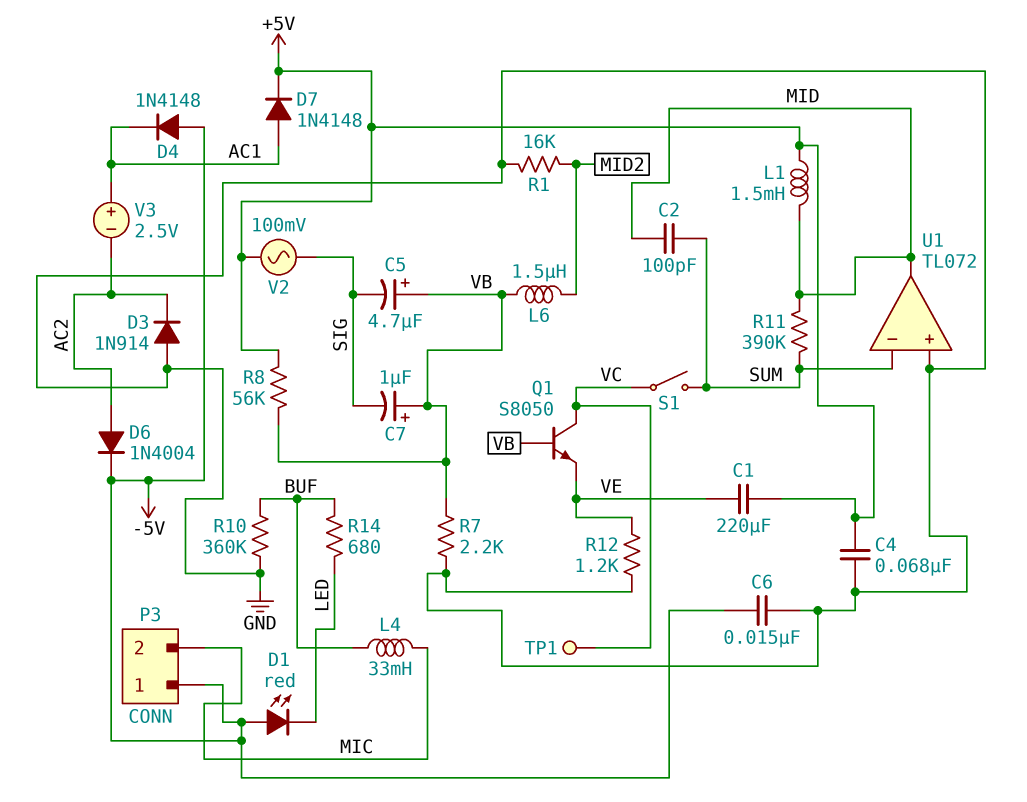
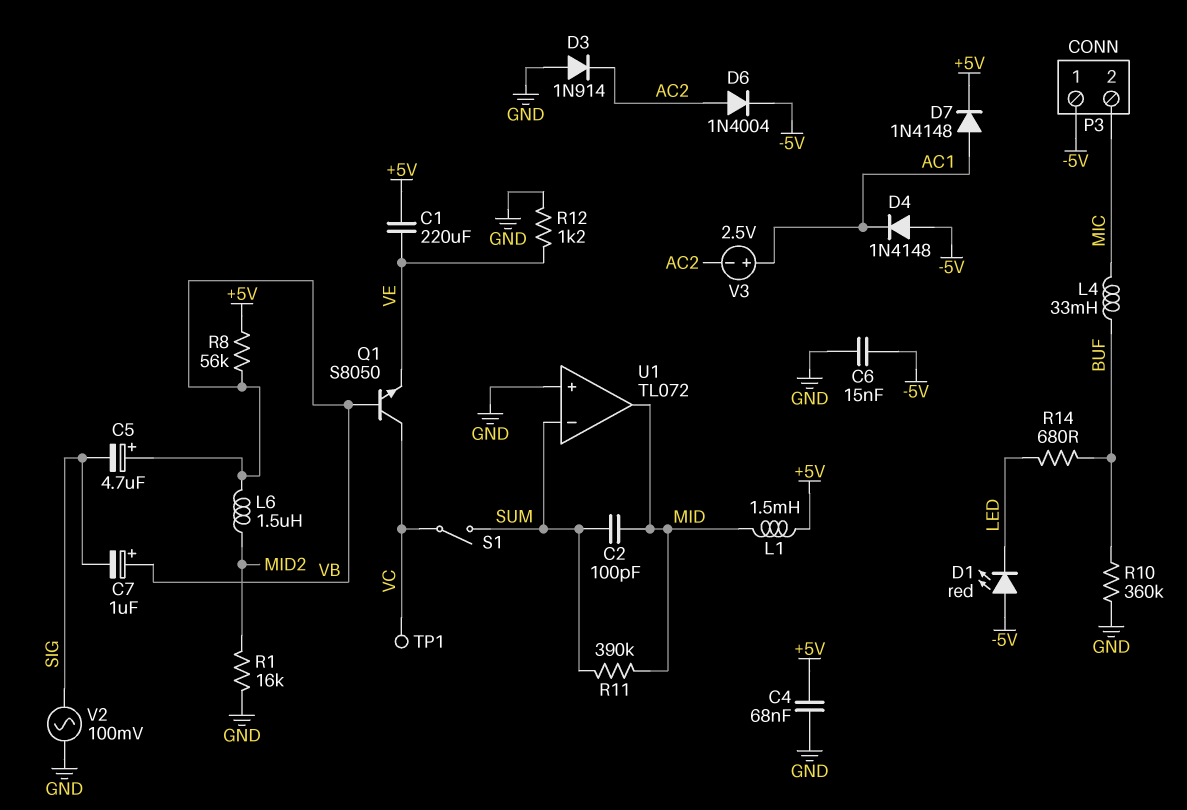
R7: 2.2k (GND, VB) -> none
V2: AC 100mV (+5V, SIG) -> AC 100mV (GND, SIG)

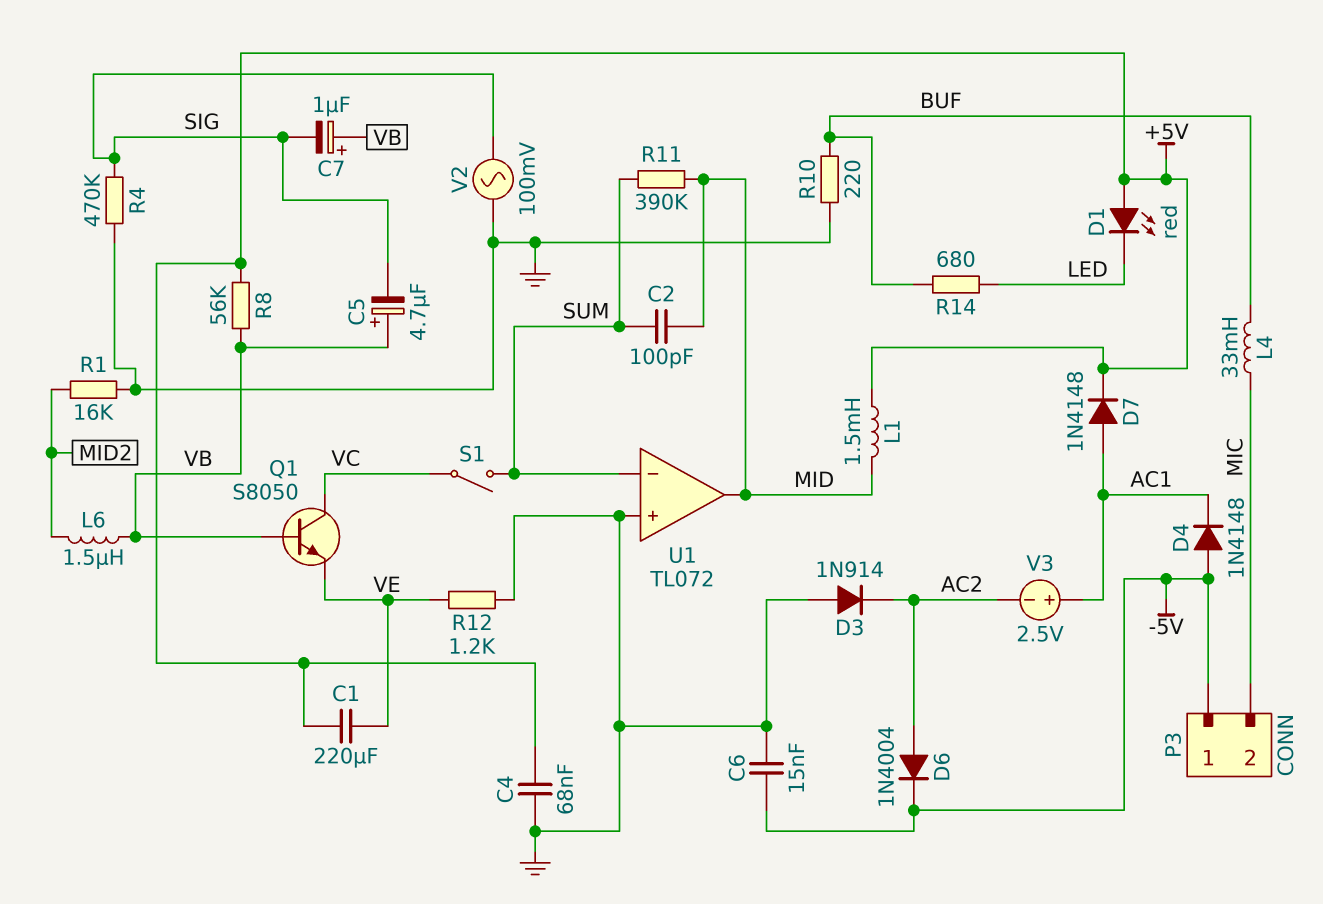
D1: LED red (A -5V, K LED) -> LED red (A +5V, K LED)
R4: none -> 470k (GND, SIG)
R10: 360k (BUF, GND) -> 220 (BUF, GND)
TP1: test point (VC) -> none

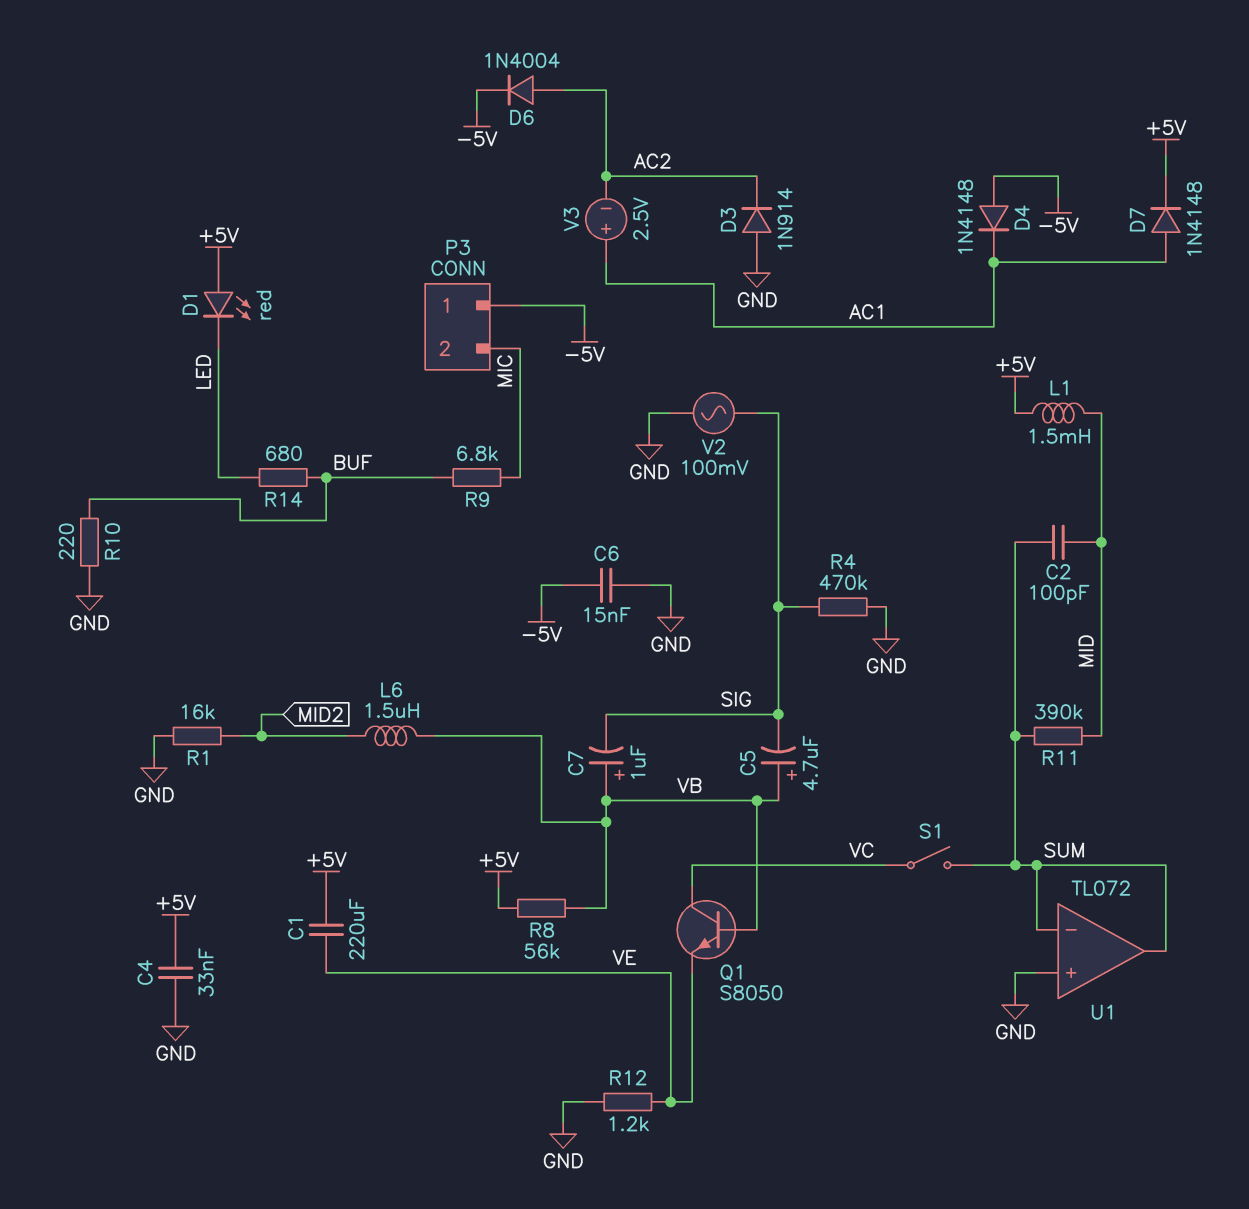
C4: 68nF (+5V, GND) -> 33nF (+5V, GND)
L4: 33mH (BUF, MIC) -> none
R9: none -> 6.8k (BUF, MIC)
U1 pin out: MID -> SUM

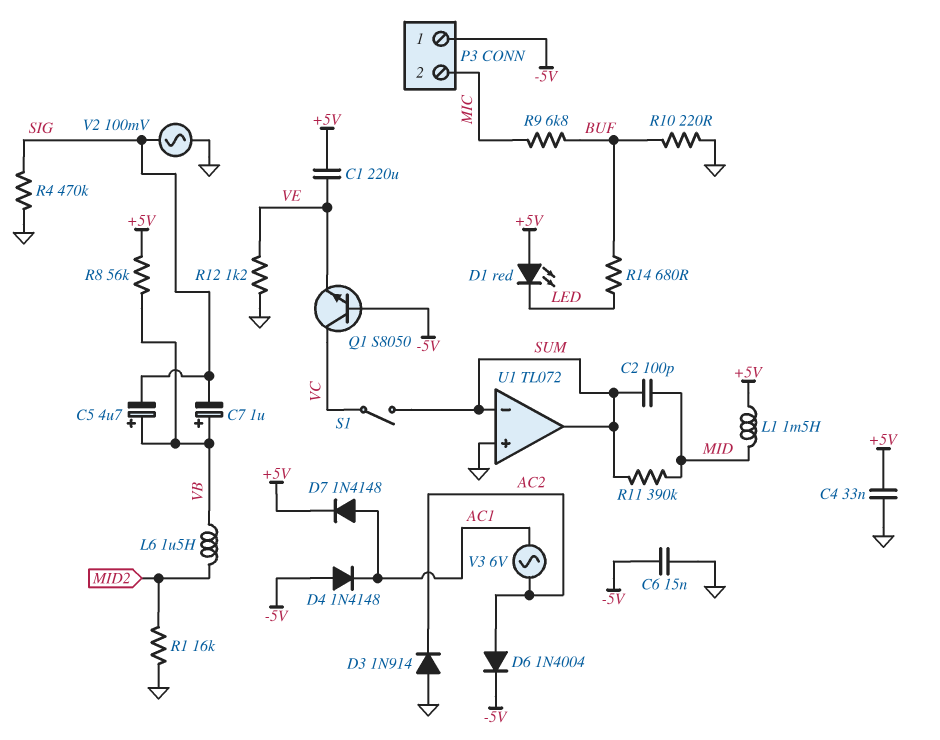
Q1: NPN S8050 (B VB, C VC, E VE) -> NPN S8050 (B -5V, C VC, E VE)
V3: 2.5V (plus AC1, minus AC2) -> AC 6V (AC1, AC2)

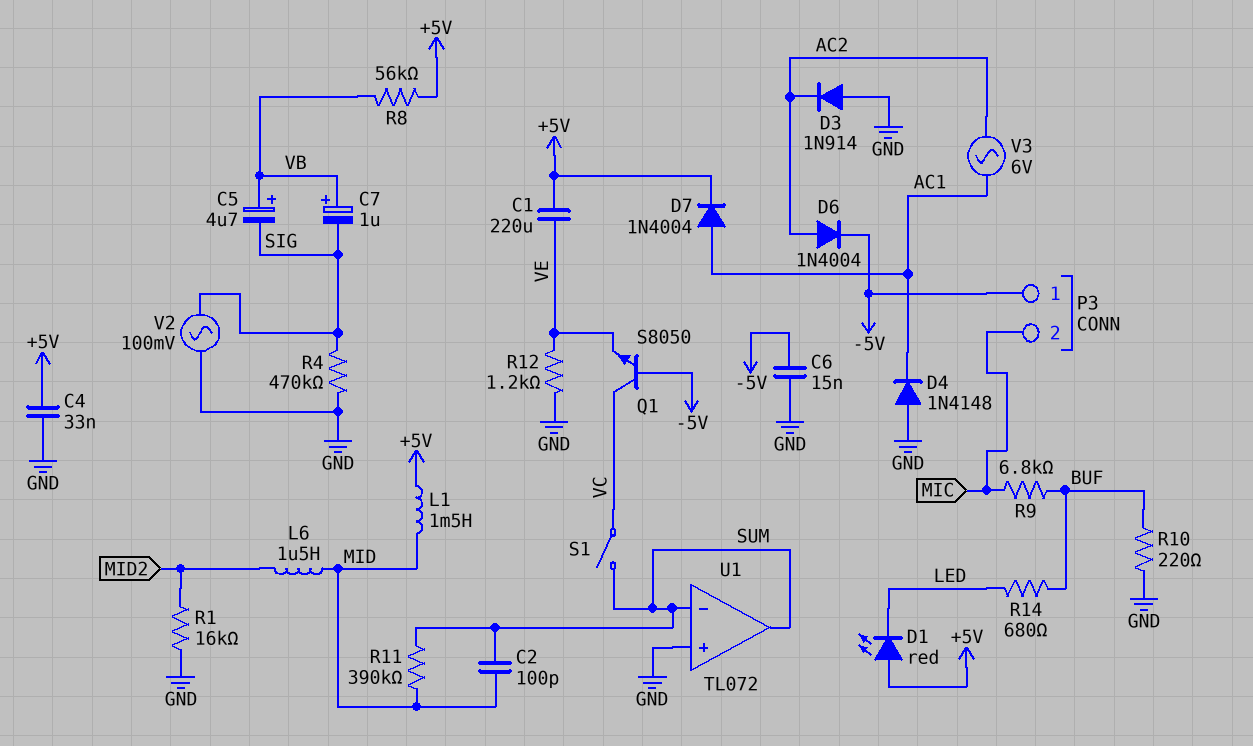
D4: diode 1N4148 (A -5V, K AC1) -> diode 1N4148 (A GND, K AC1)
D7: diode 1N4148 (A AC1, K +5V) -> diode 1N4004 (A AC1, K +5V)
L6: 1.5uH (MID2, VB) -> 1.5uH (MID, MID2)

